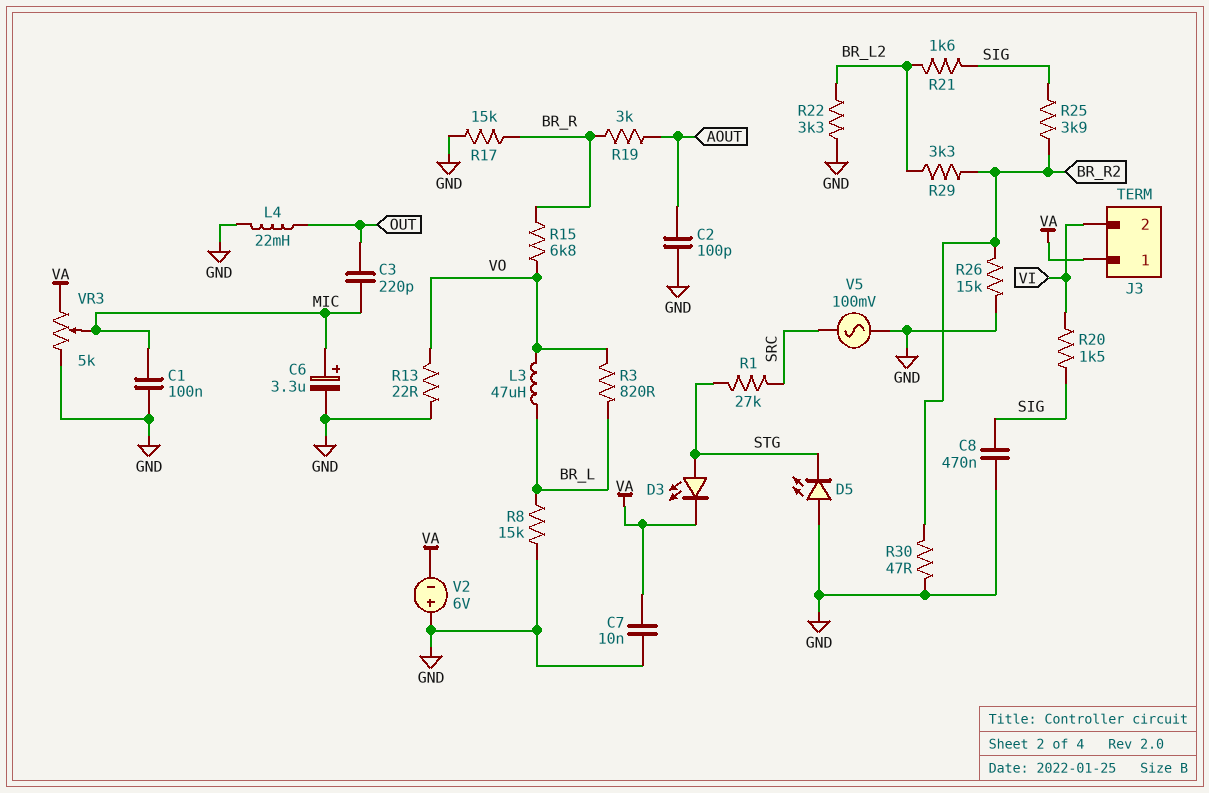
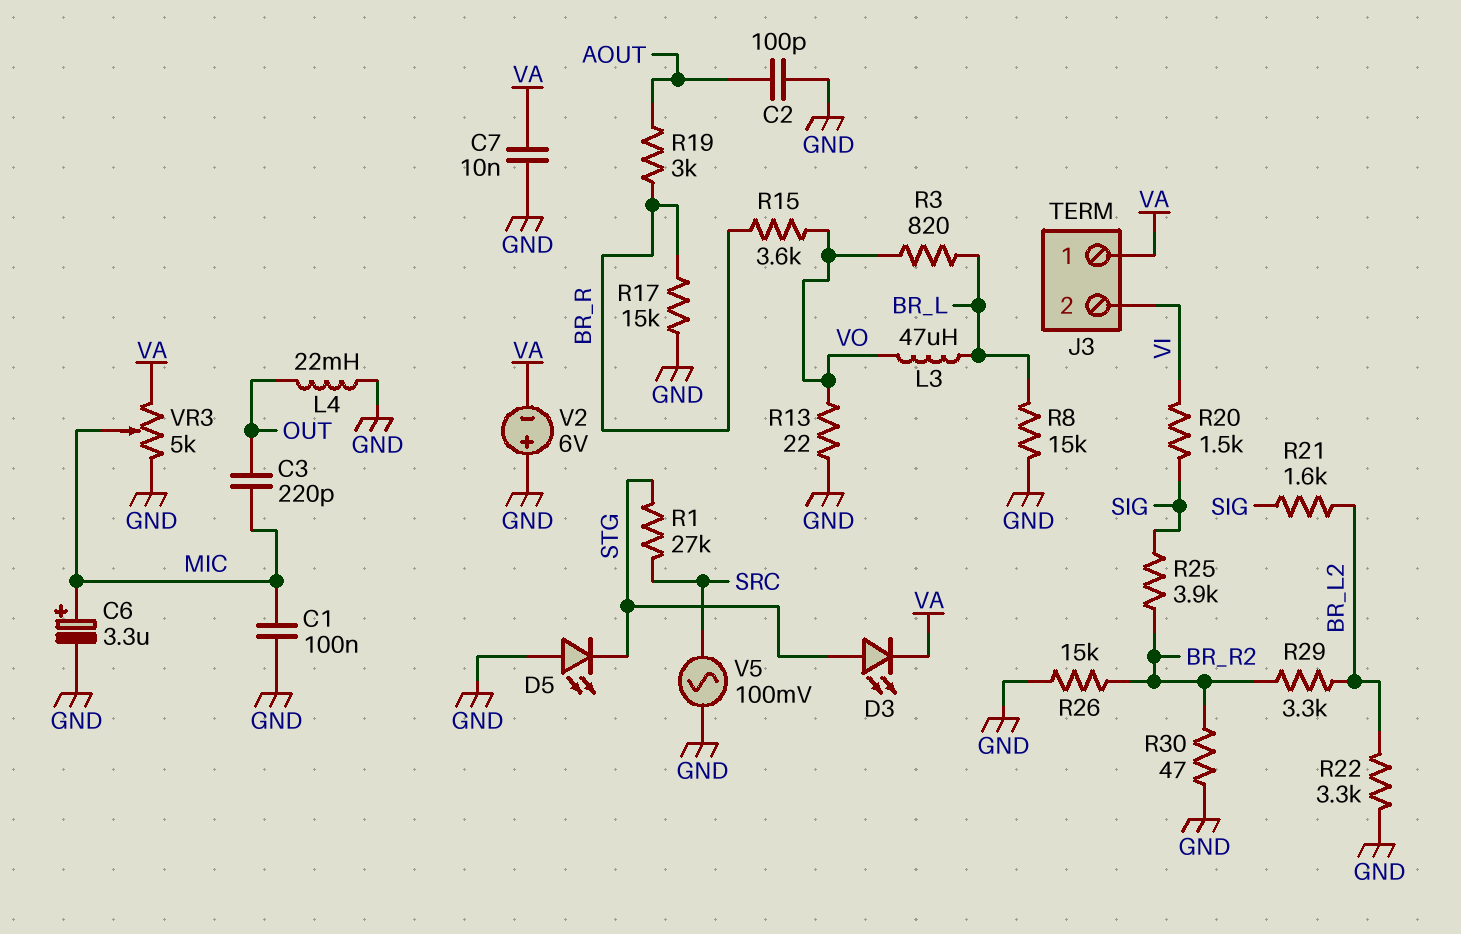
C8: 470nF (GND, SIG) -> none
R15: 6.8k (BR_R, VO) -> 3.6k (BR_R, VO)

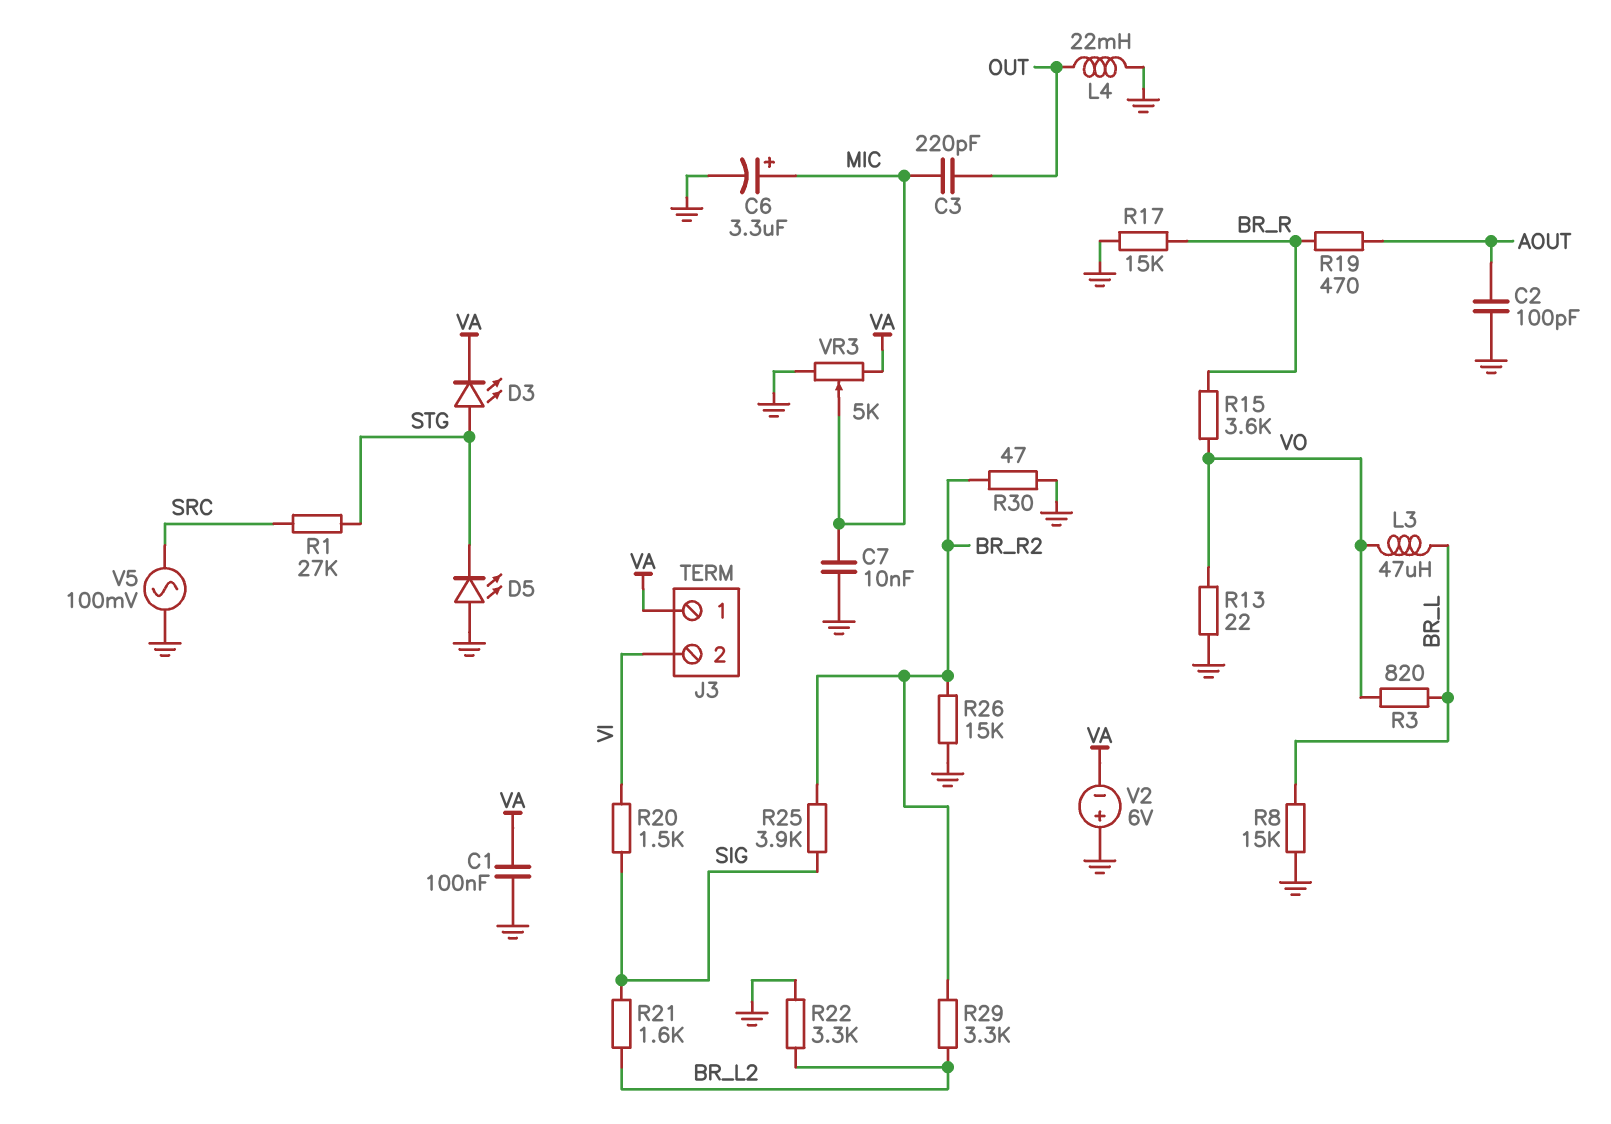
C1: 100nF (GND, MIC) -> 100nF (GND, VA)
C7: 10nF (GND, VA) -> 10nF (GND, MIC)
R19: 3k (AOUT, BR_R) -> 470 (AOUT, BR_R)

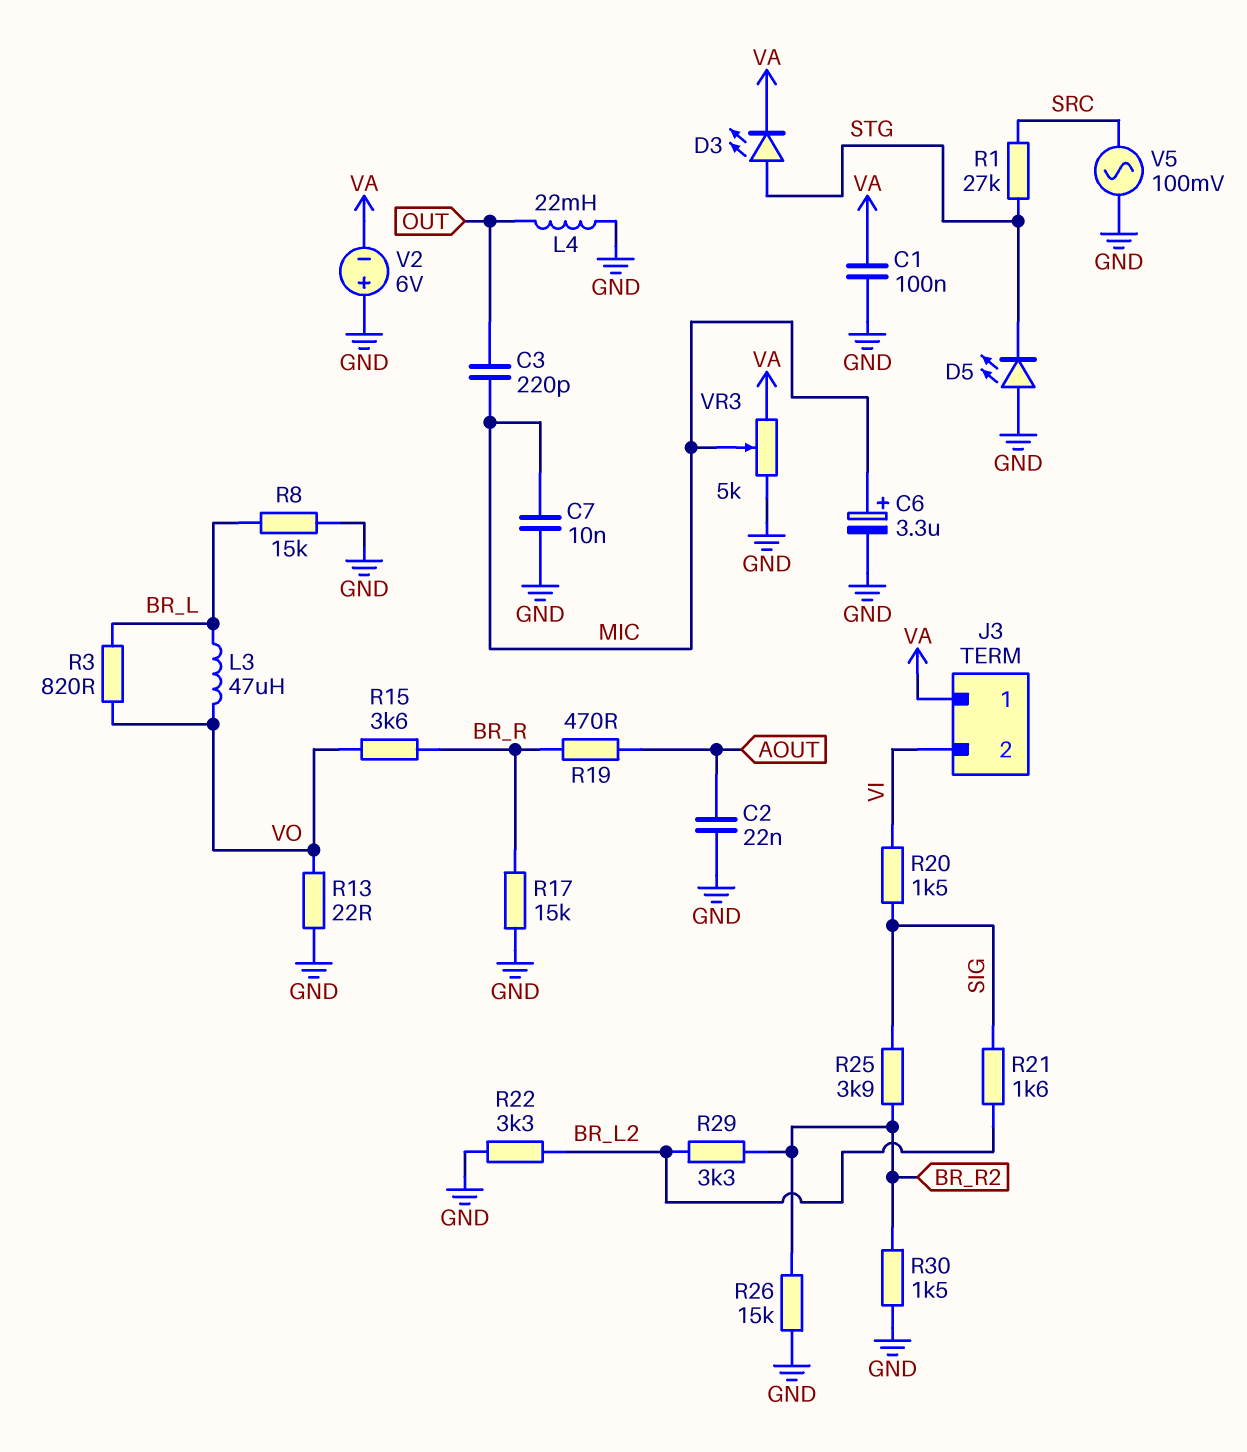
C2: 100pF (AOUT, GND) -> 22nF (AOUT, GND)
R30: 47 (BR_R2, GND) -> 1.5k (BR_R2, GND)

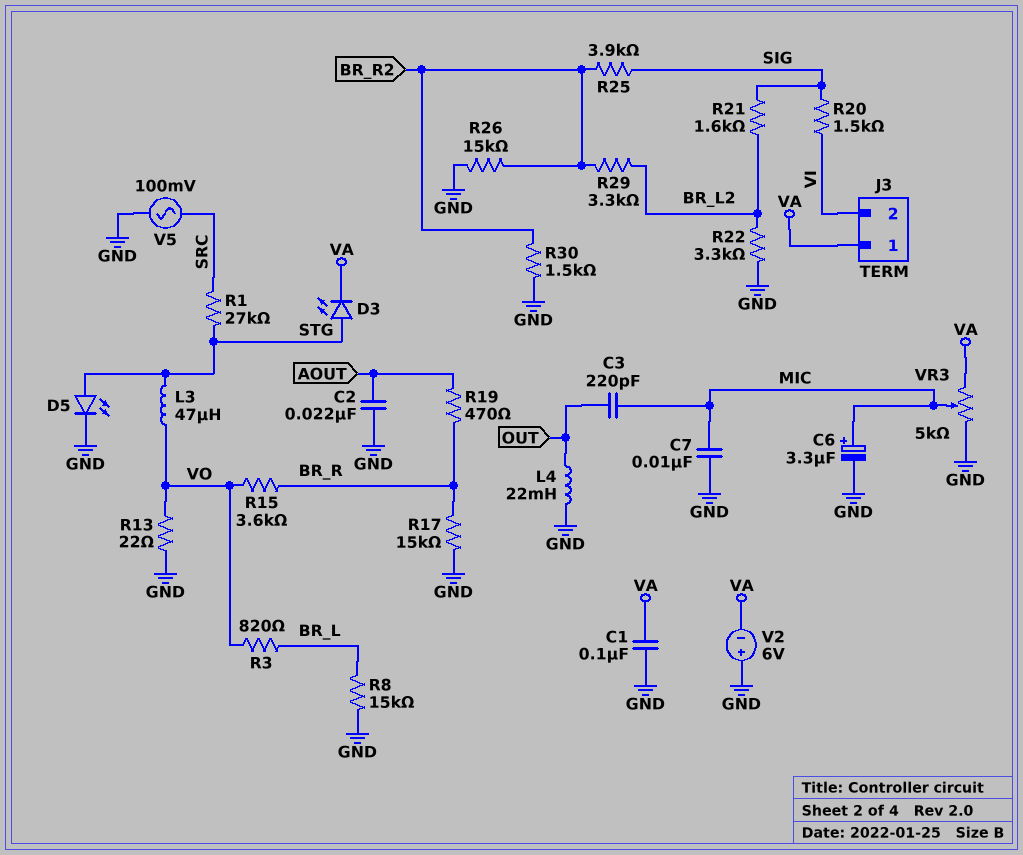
D5: LED (A GND, K STG) -> LED (A STG, K GND)
L3: 47uH (BR_L, VO) -> 47uH (STG, VO)

